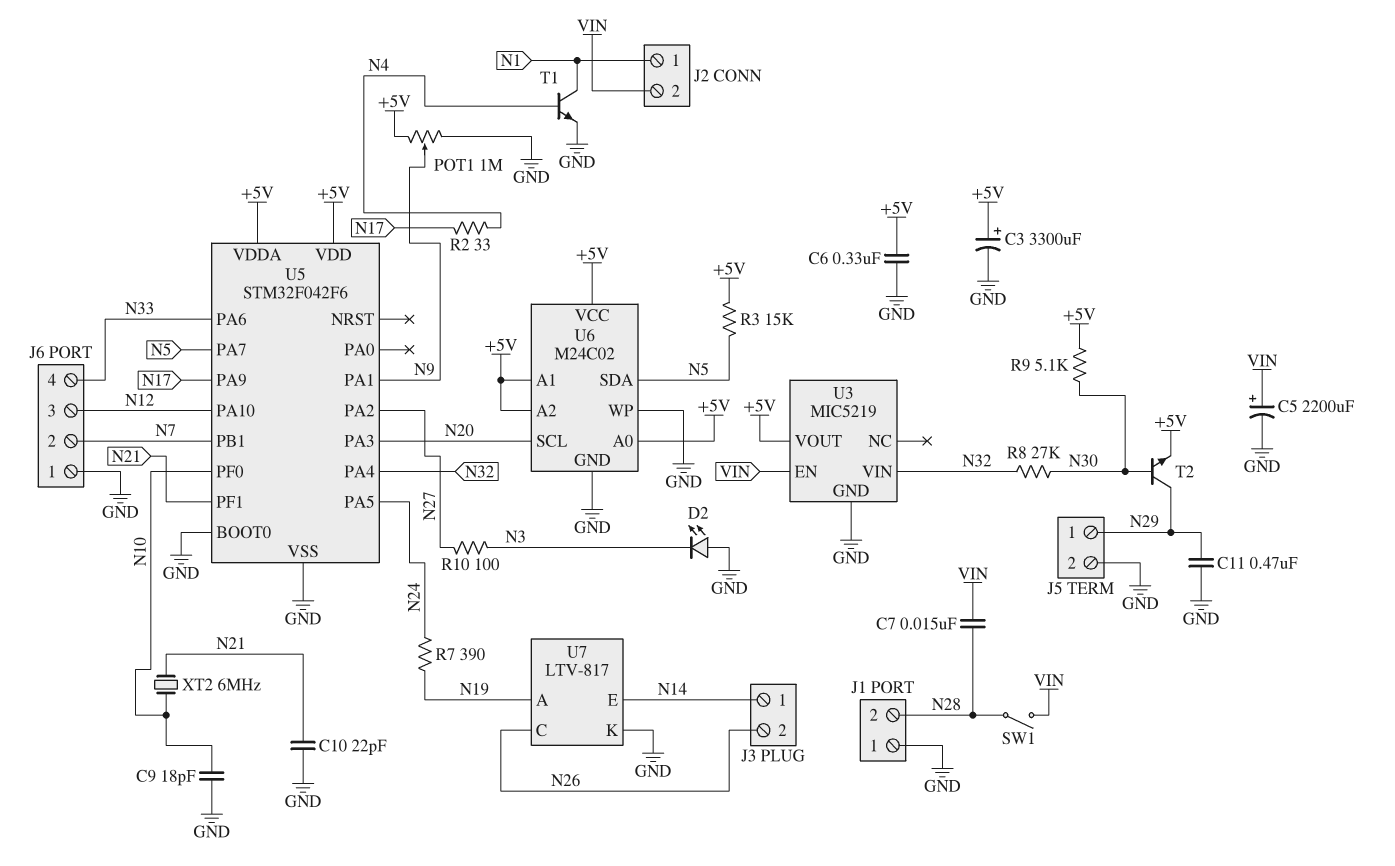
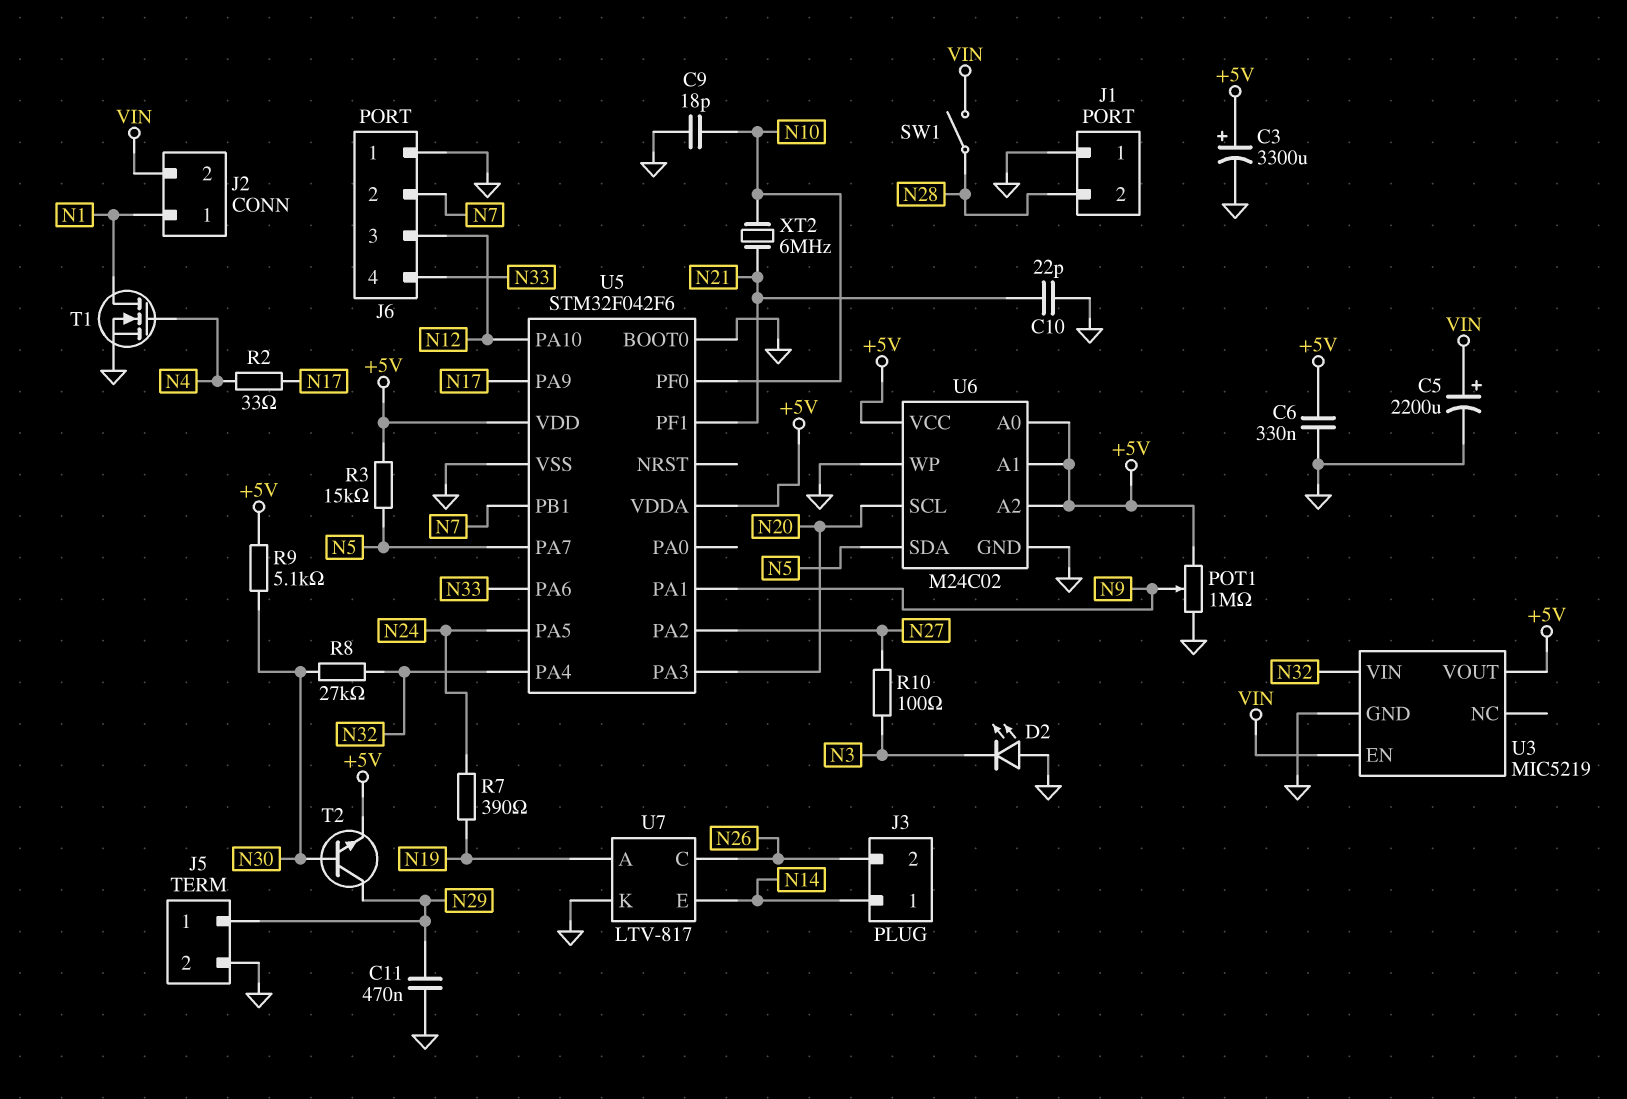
C7: 15nF (N28, VIN) -> none
T1: NPN (B N4, C N1, E GND) -> NMOS (G N4, D N1, S GND)

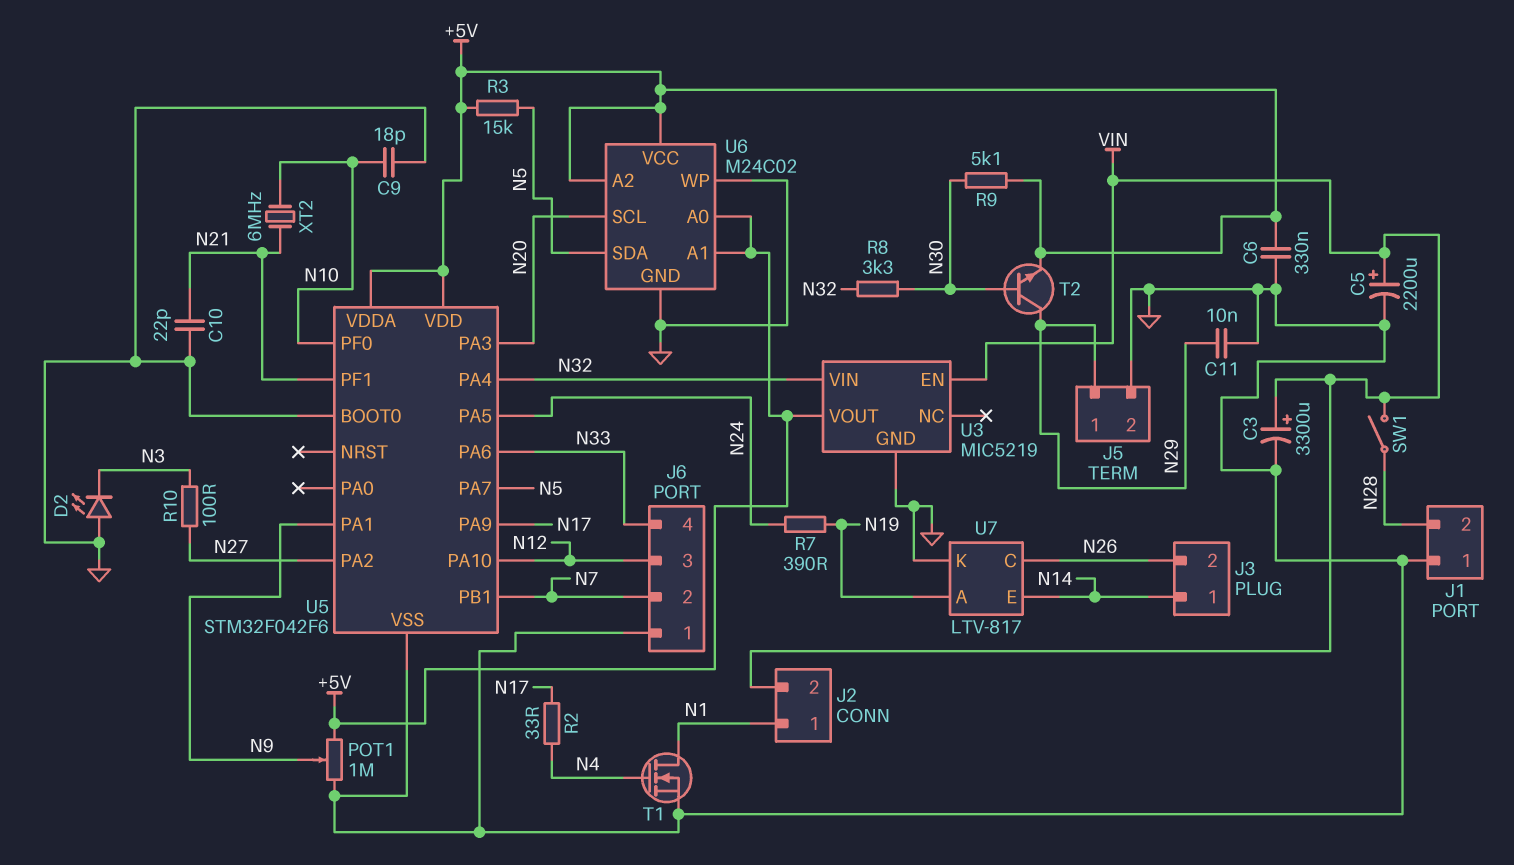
C3: 3300uF (plus +5V, minus GND) -> 3300uF (plus VIN, minus GND)
C11: 470nF (GND, N29) -> 10nF (GND, N29)
R8: 27k (N30, N32) -> 3.3k (N30, N32)

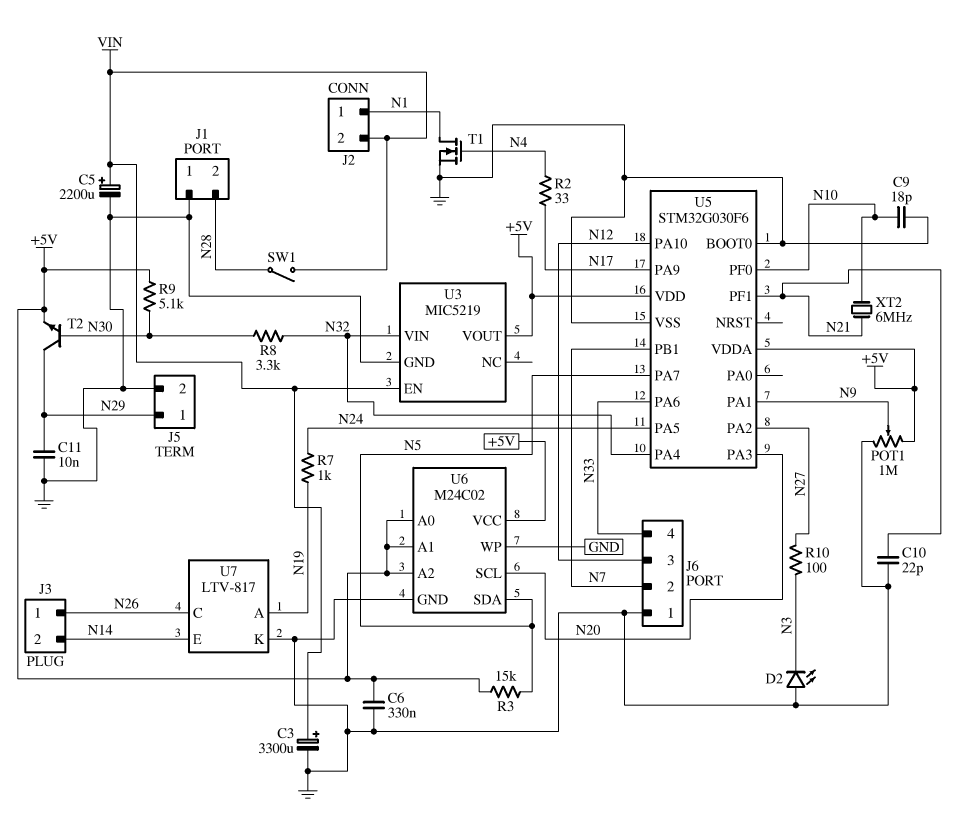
J3 pin 1: N14 -> N26
J3 pin 2: N26 -> N14
R7: 390 (N19, N24) -> 1k (N19, N24)
U5: STM32F042F6 -> STM32G030F6

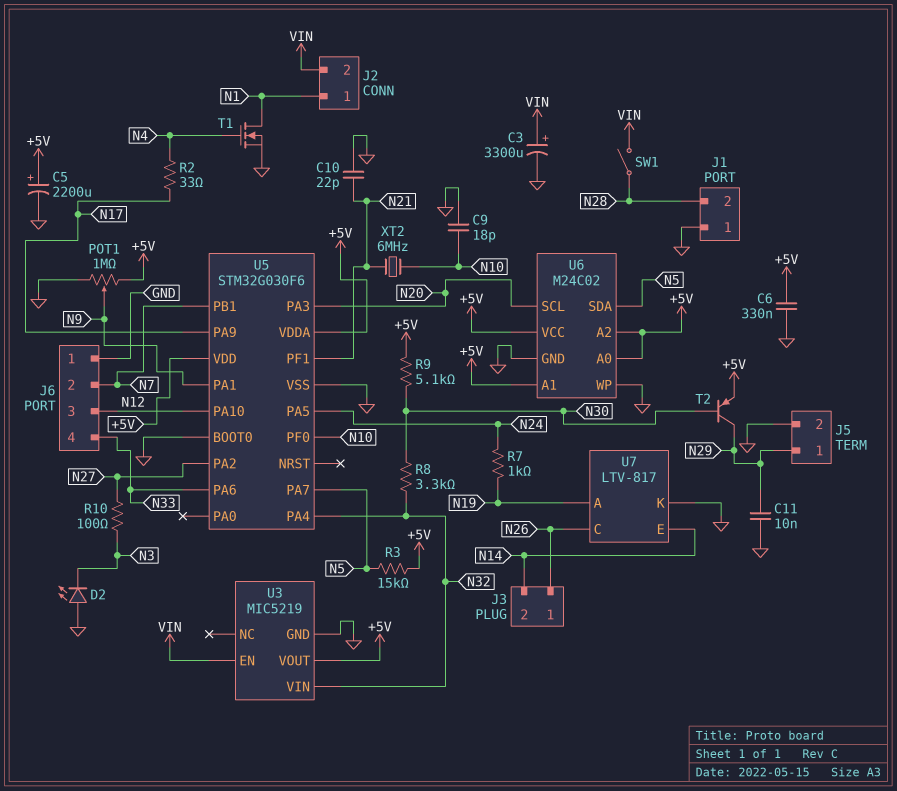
C5: 2200uF (plus VIN, minus GND) -> 2200uF (plus +5V, minus GND)
T2: NPN (B N30, C N29, E +5V) -> PNP (B N30, C N29, E +5V)

